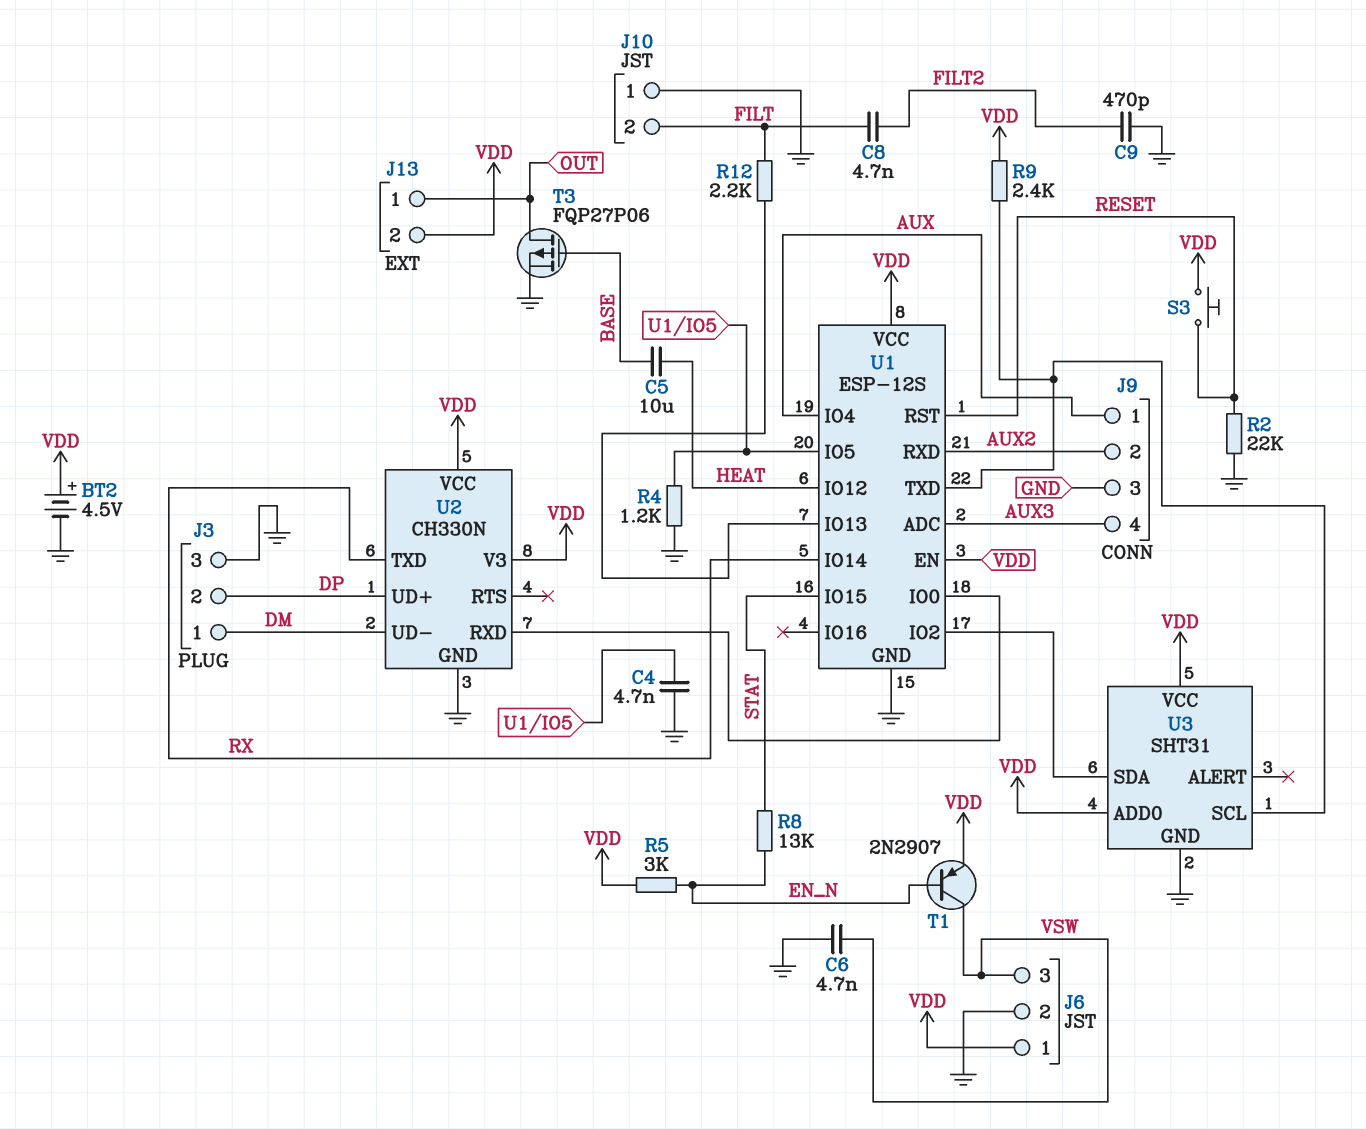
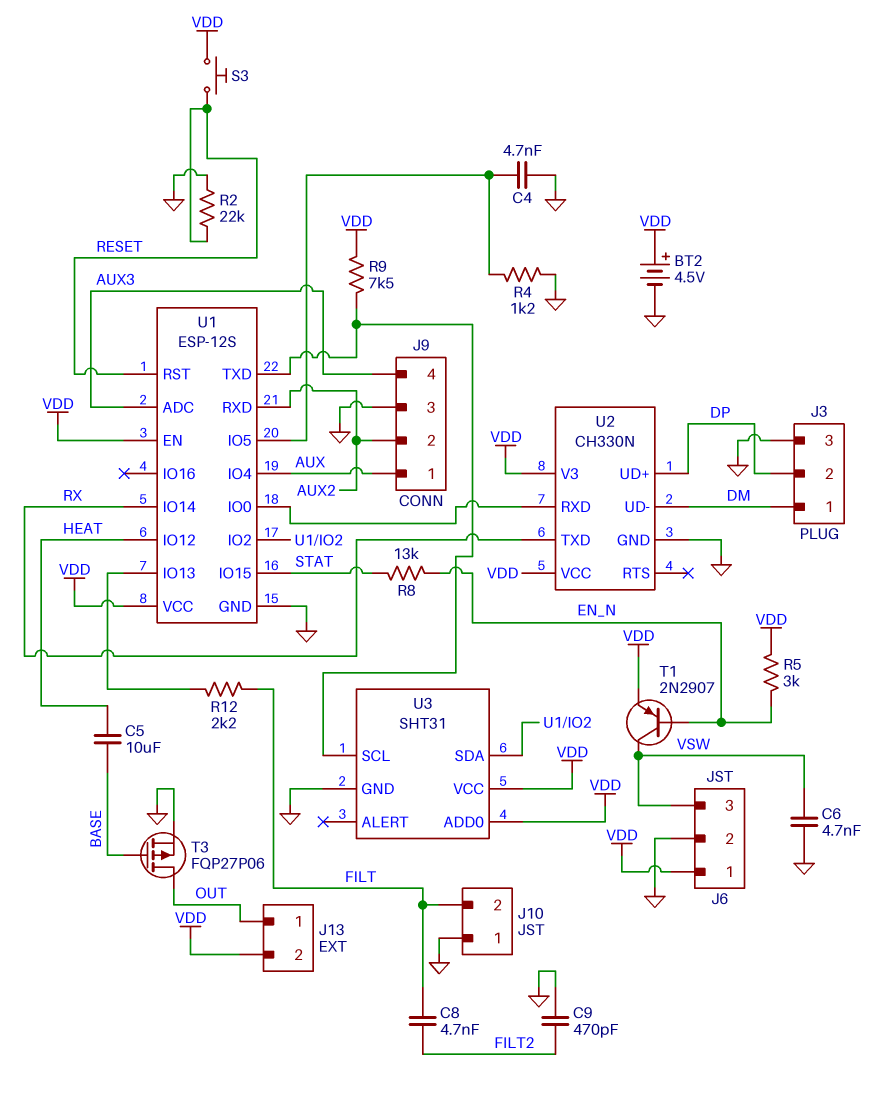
R9: 2.4k (U1/TXD, VDD) -> 7.5k (U1/TXD, VDD)

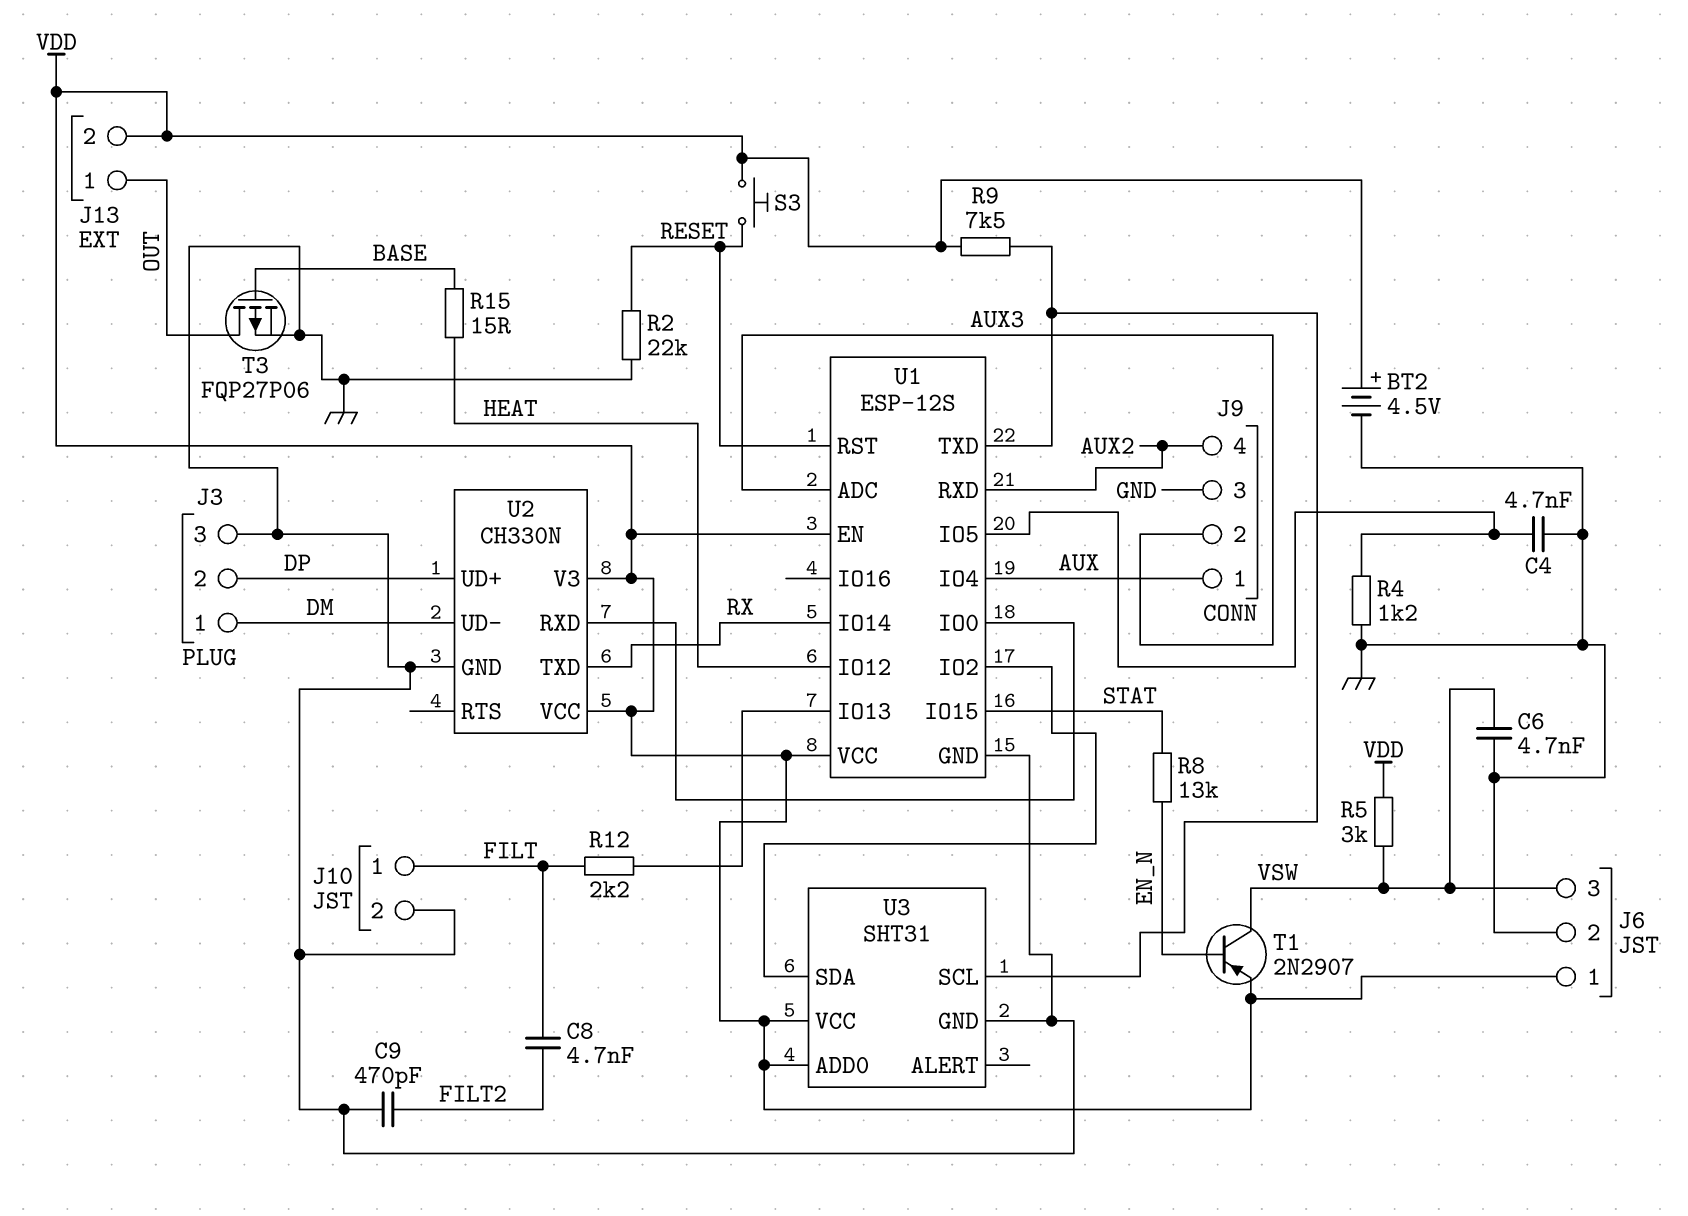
C5: 10uF (BASE, HEAT) -> none
J9 pin 2: AUX2 -> AUX3
J9 pin 4: AUX3 -> AUX2
J10 pin 1: GND -> FILT
J10 pin 2: FILT -> GND
R5: 3k (EN_N, VDD) -> 3k (VDD, VSW)
R15: none -> 15 (BASE, HEAT)

